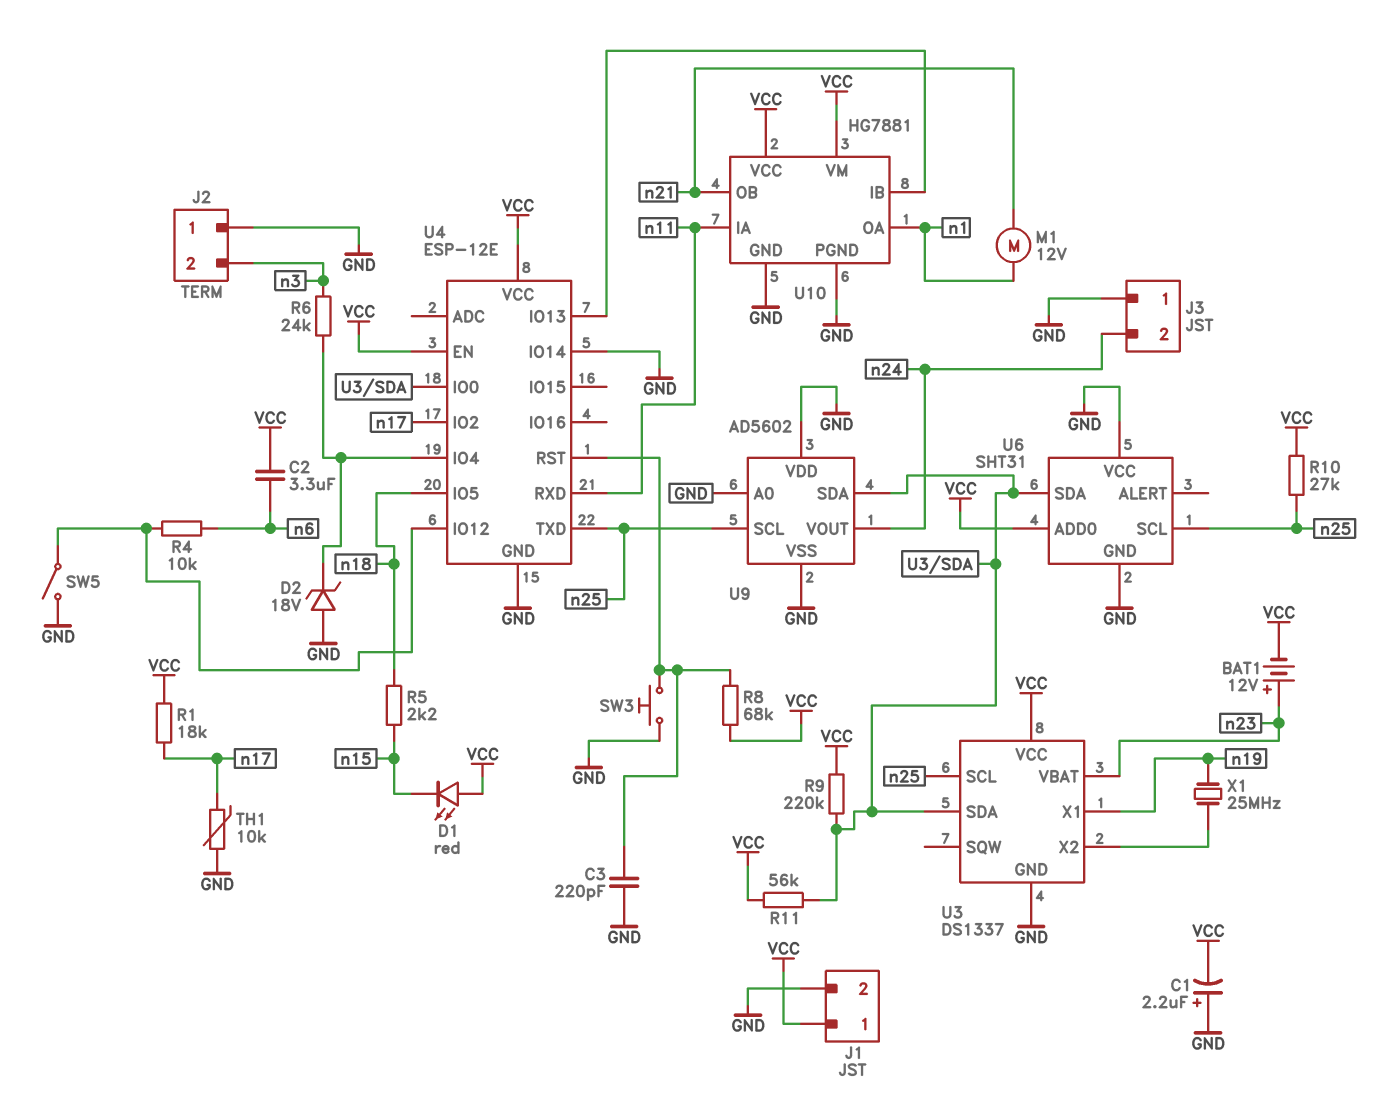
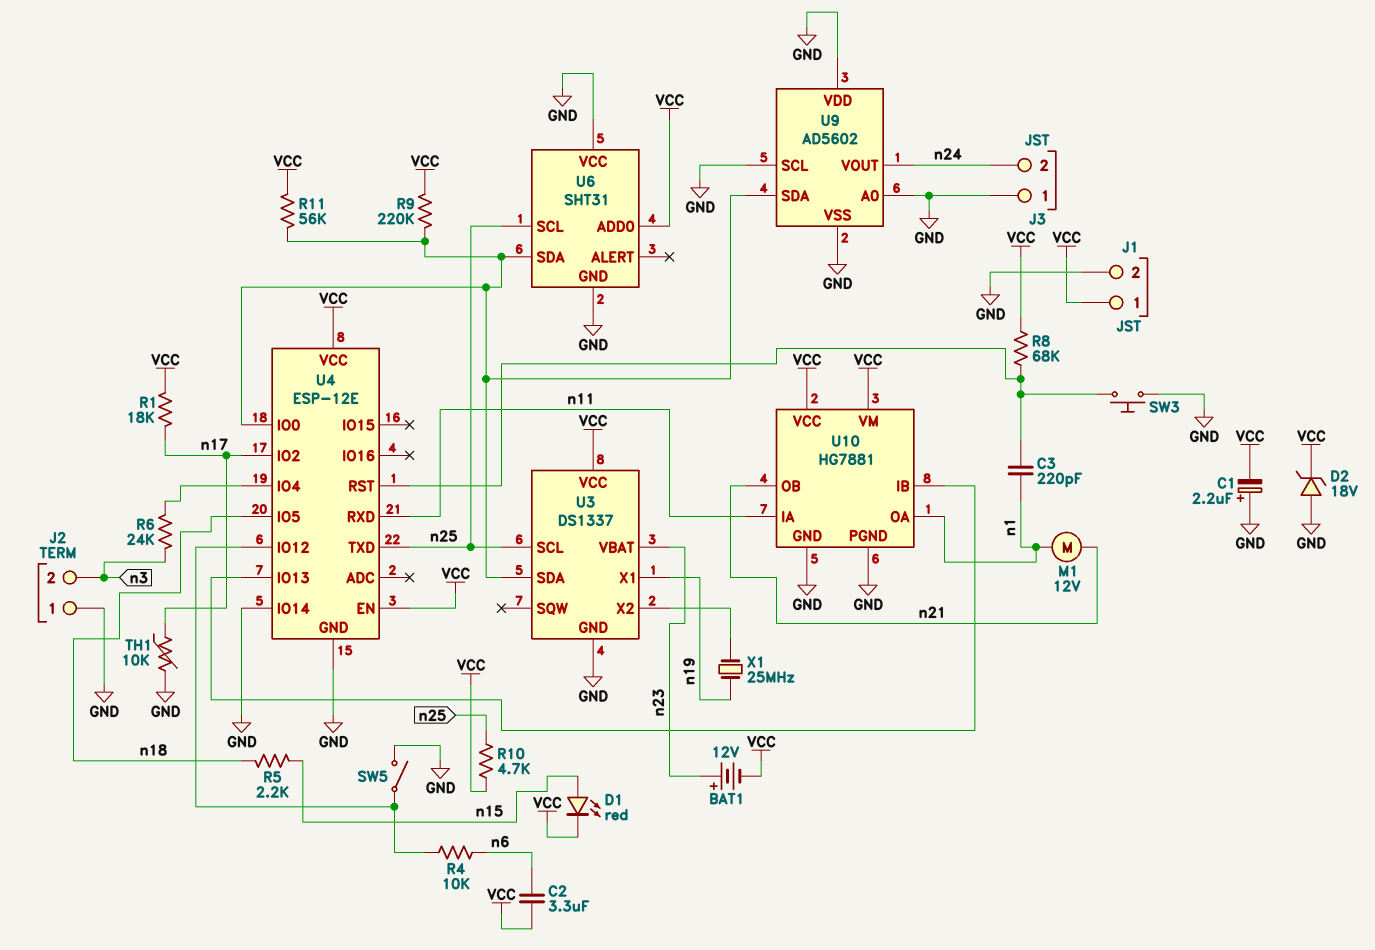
C3: 220pF (GND, U4/RST) -> 220pF (U4/RST, n1)
D1: LED red (A VCC, K n15) -> LED red (A n15, K VCC)
D2: zener 18V (A GND, K U4/IO4) -> zener 18V (A GND, K VCC)
R10: 27k (VCC, n25) -> 4.7k (VCC, n25)
U9 pin SCL: n25 -> GND

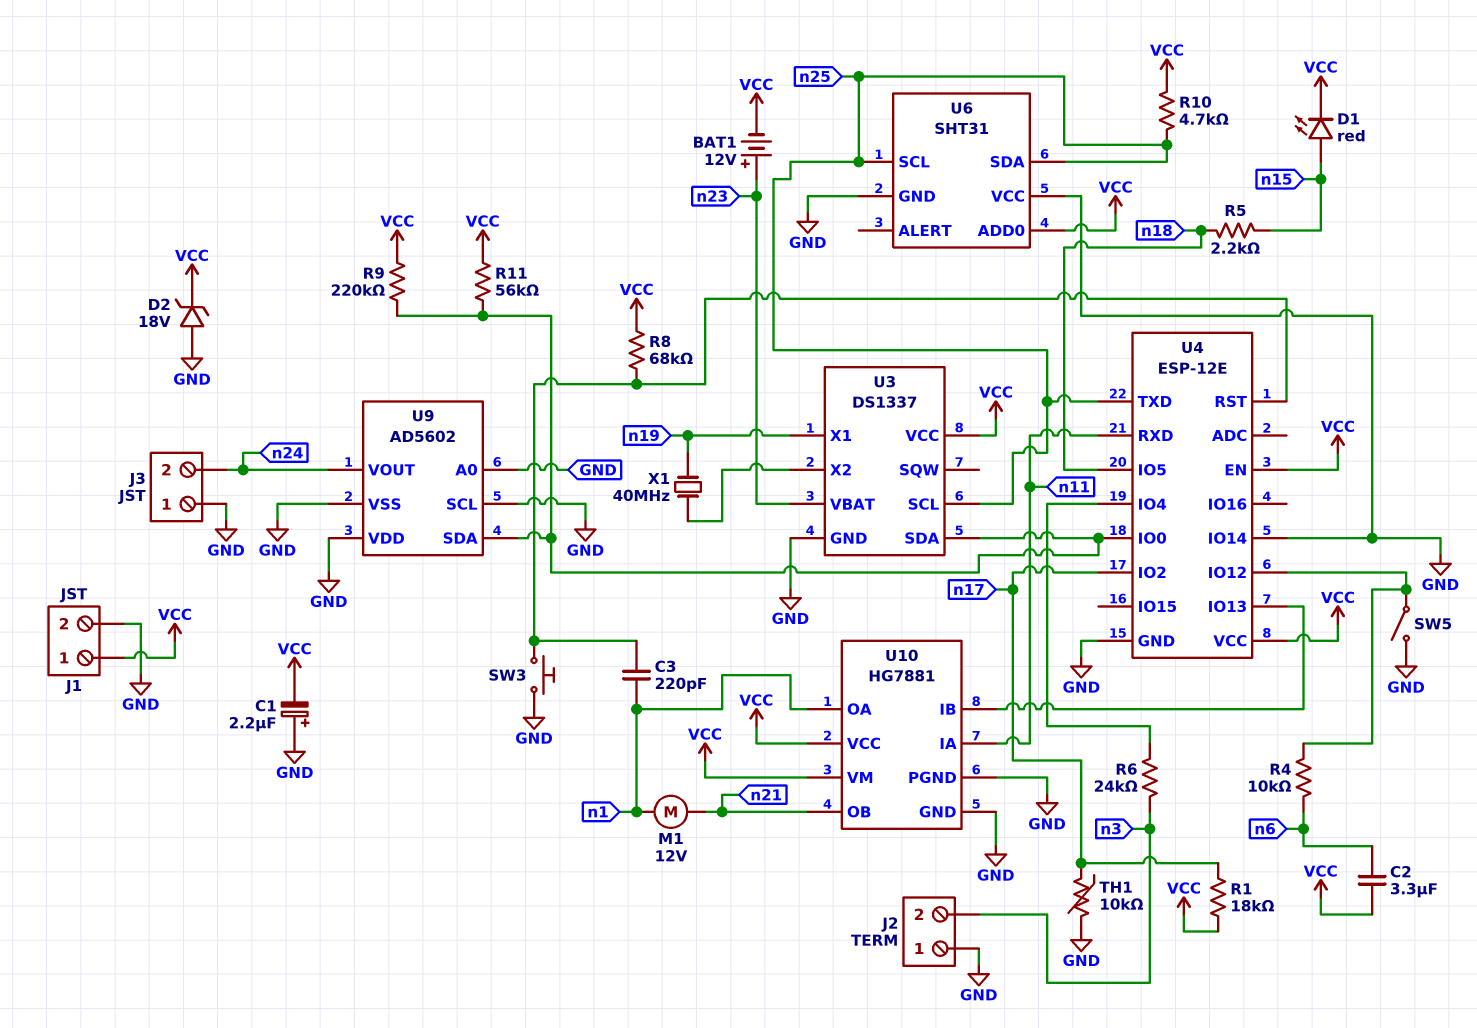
U6 pin SDA: U3/SDA -> n25
X1: 25MHz (U3/X2, n19) -> 40MHz (U3/X2, n19)

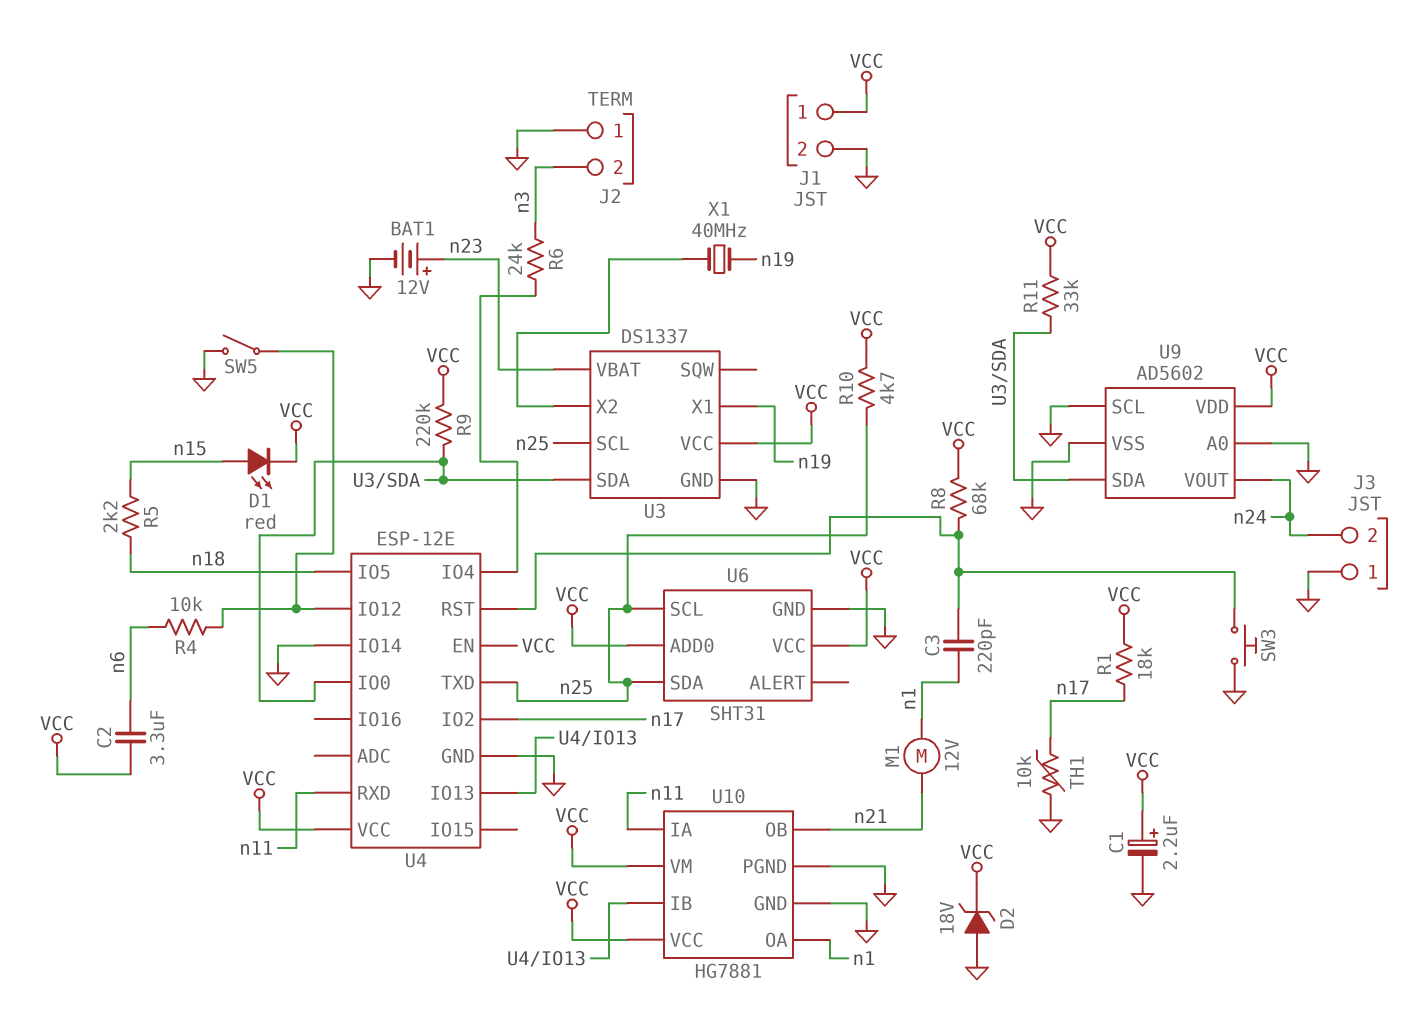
BAT1: 12V (plus n23, minus VCC) -> 12V (plus n23, minus GND)
C1: 2.2uF (plus GND, minus VCC) -> 2.2uF (plus VCC, minus GND)
R11: 56k (U3/SDA, VCC) -> 33k (U3/SDA, VCC)
U6 pin VCC: GND -> VCC
U9 pin VDD: GND -> VCC

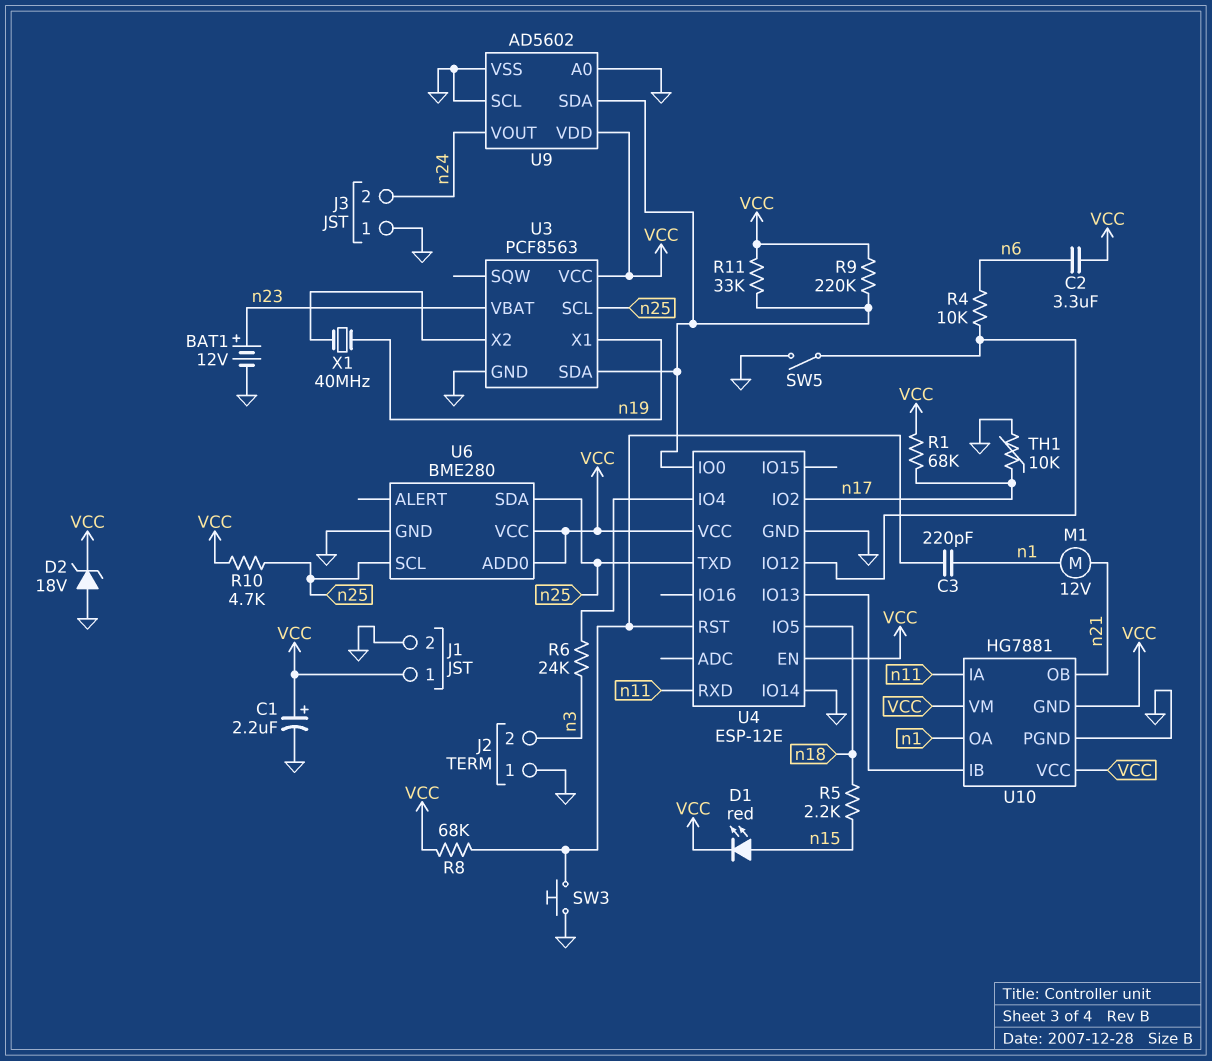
R1: 18k (VCC, n17) -> 68k (VCC, n17)
U3: DS1337 -> PCF8563
U6: SHT31 -> BME280
U10 pin GND: GND -> VCC

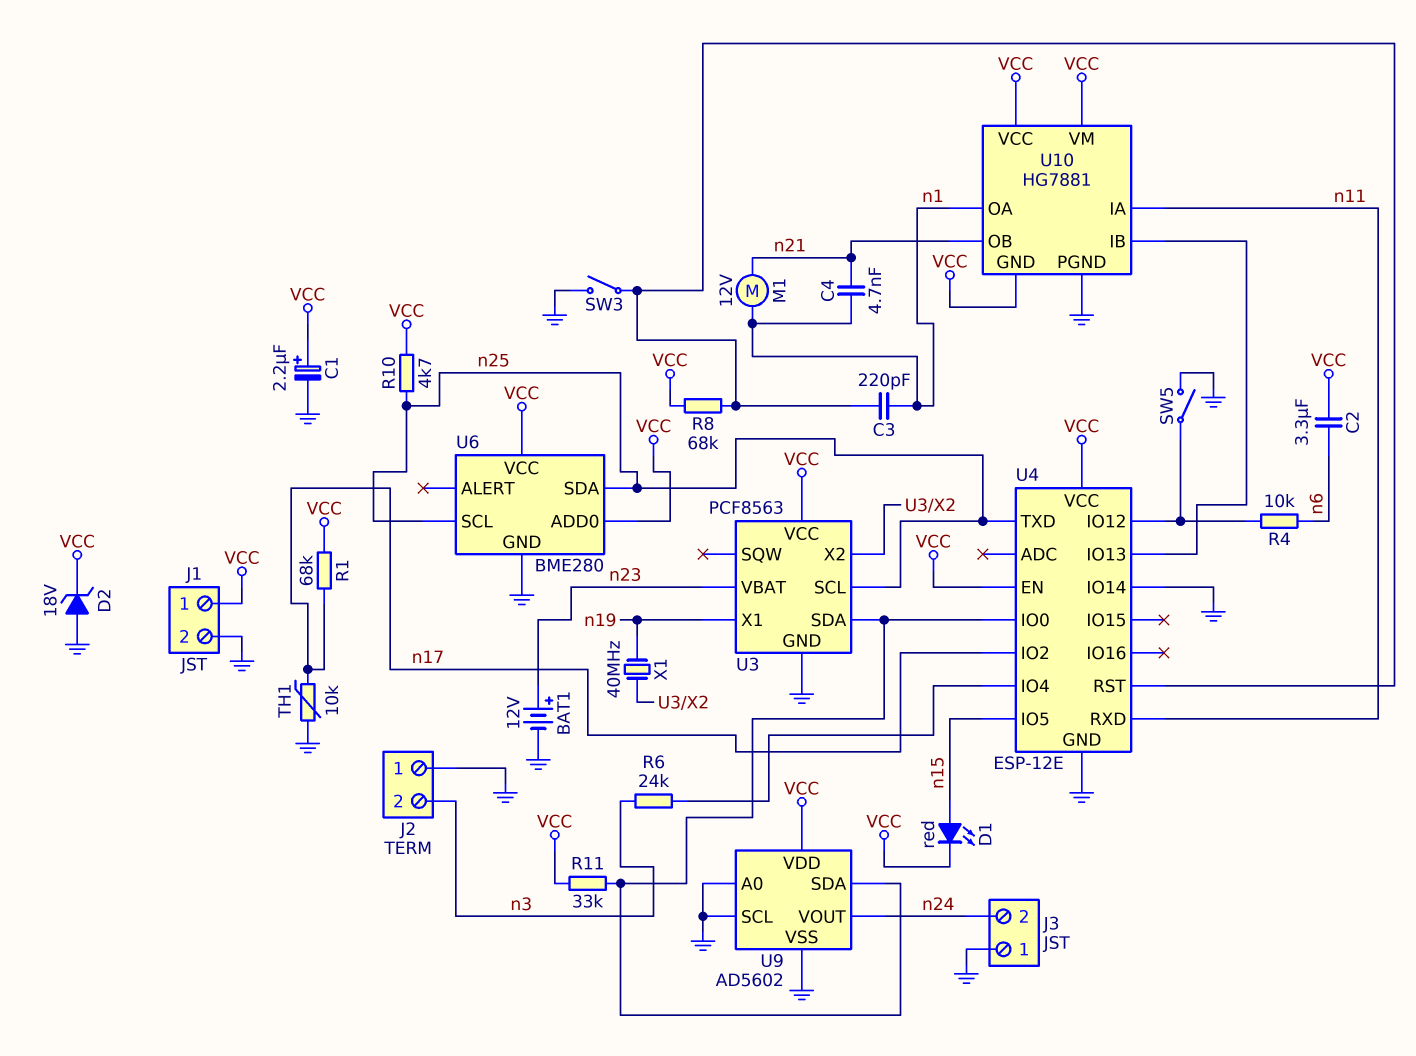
C4: none -> 4.7nF (n1, n21)
R5: 2.2k (n15, n18) -> none
R9: 220k (U3/SDA, VCC) -> none
SW3: button (GND, U4/RST) -> switch (GND, U4/RST)
U4 pin IO5: n18 -> n15

